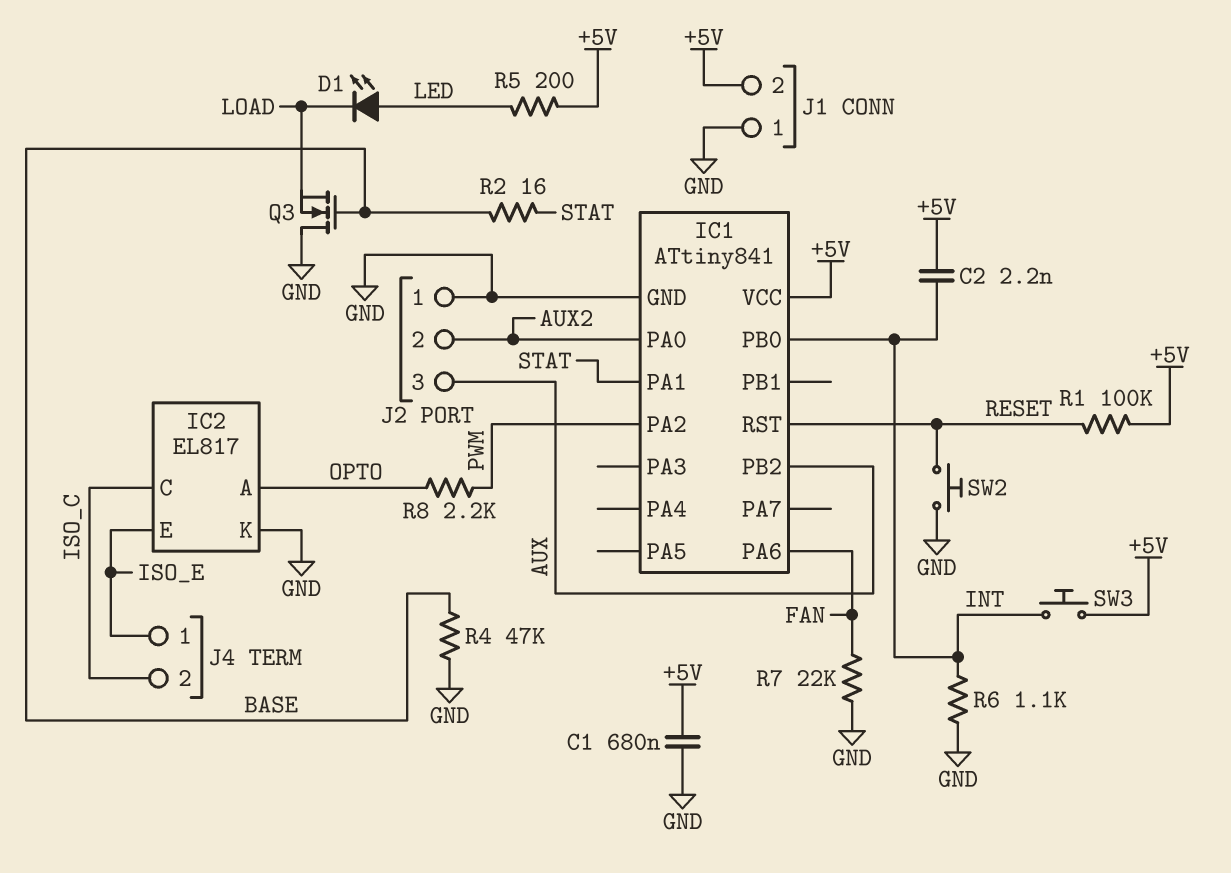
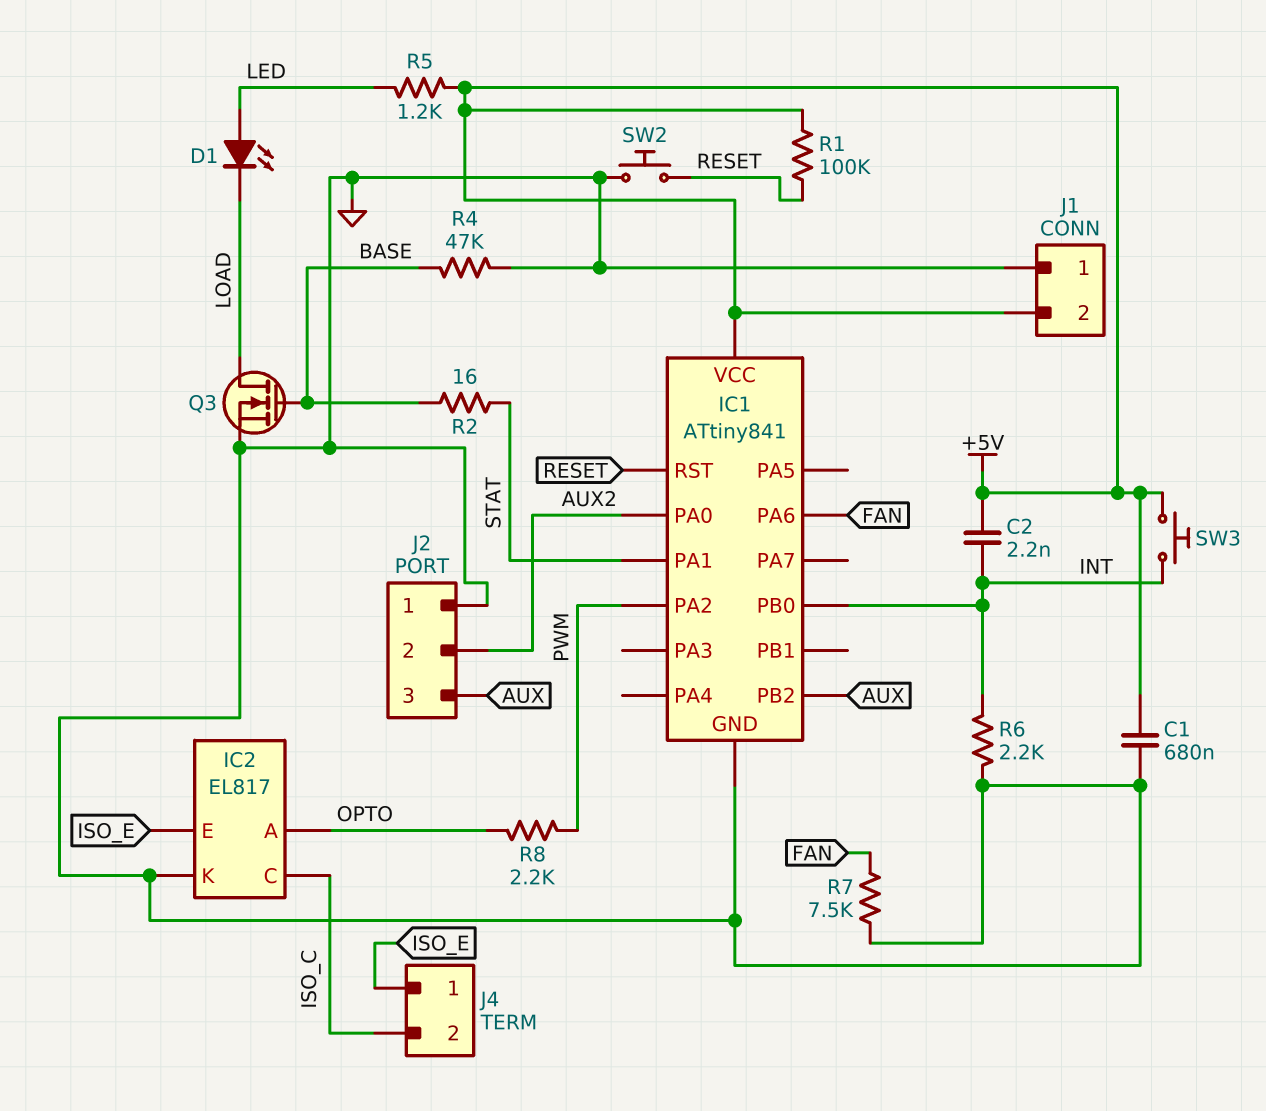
Q3: NMOS (G BASE, D GND, S LOAD) -> NMOS (G BASE, D LOAD, S GND)
R5: 200 (+5V, LED) -> 1.2k (+5V, LED)
R6: 1.1k (GND, INT) -> 2.2k (GND, INT)
R7: 22k (FAN, GND) -> 7.5k (FAN, GND)

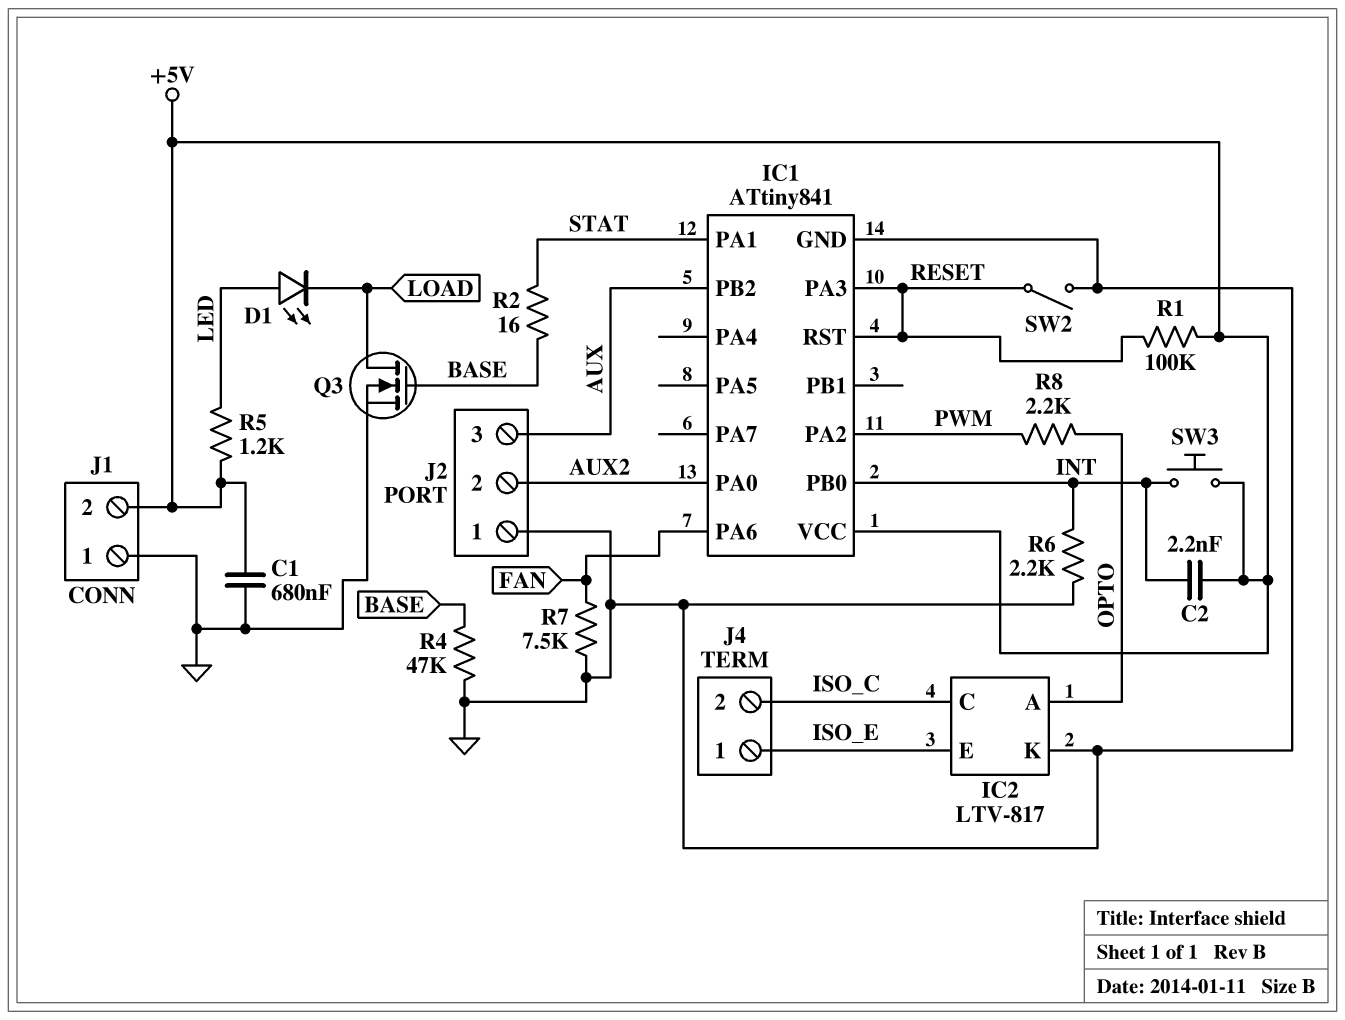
IC1 pin PA3: none -> RESET
IC2: EL817 -> LTV-817
SW2: button (GND, RESET) -> switch (GND, RESET)

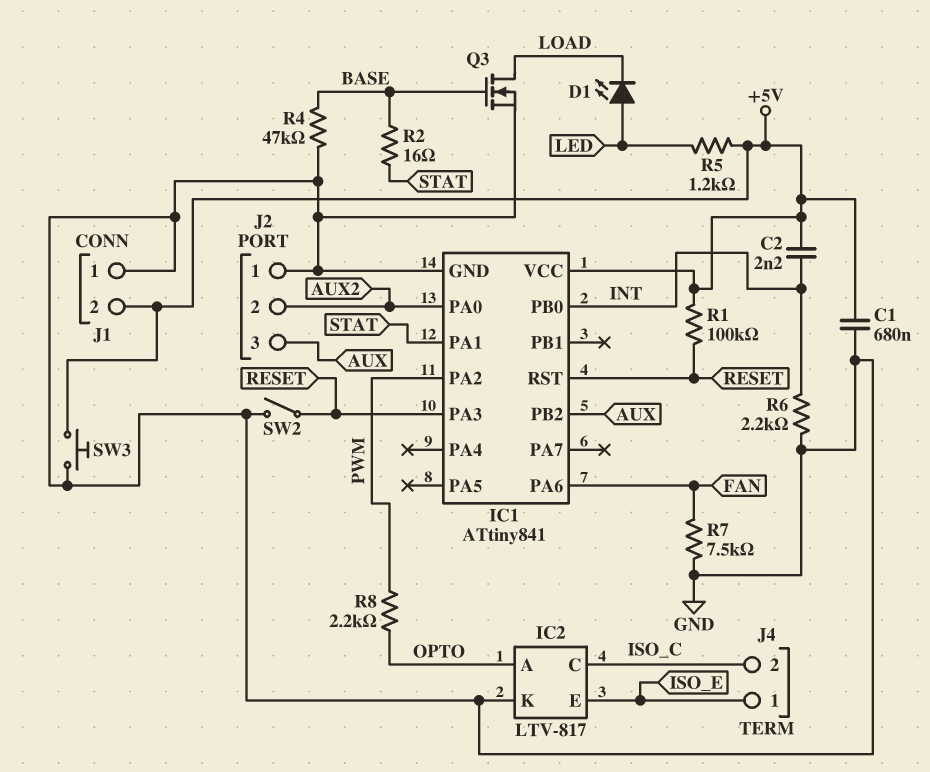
SW3: button (+5V, INT) -> button (+5V, GND)

